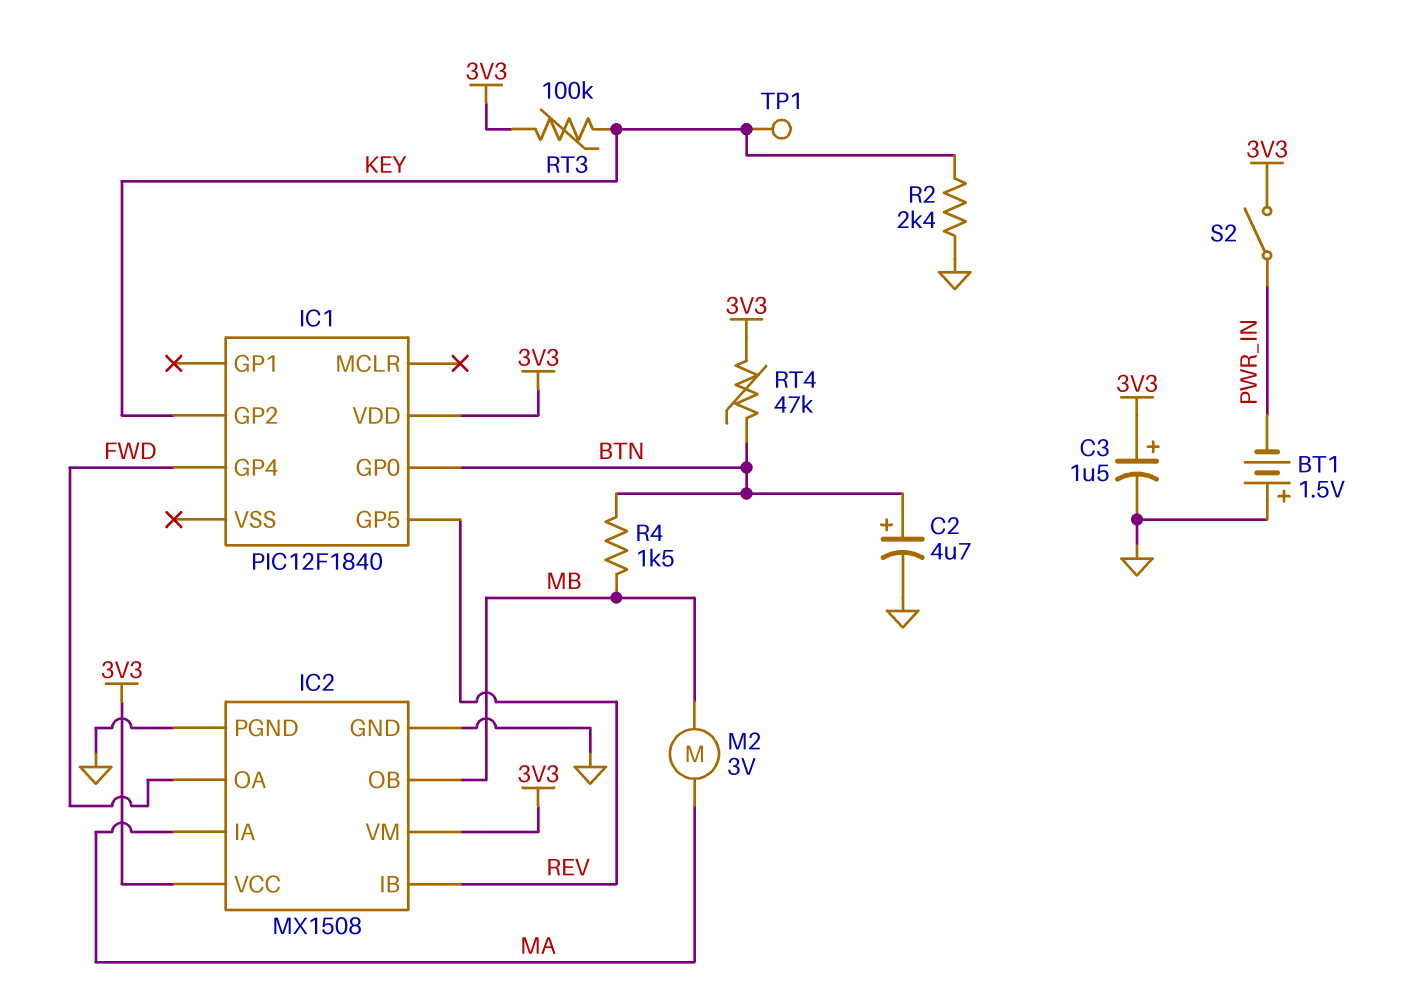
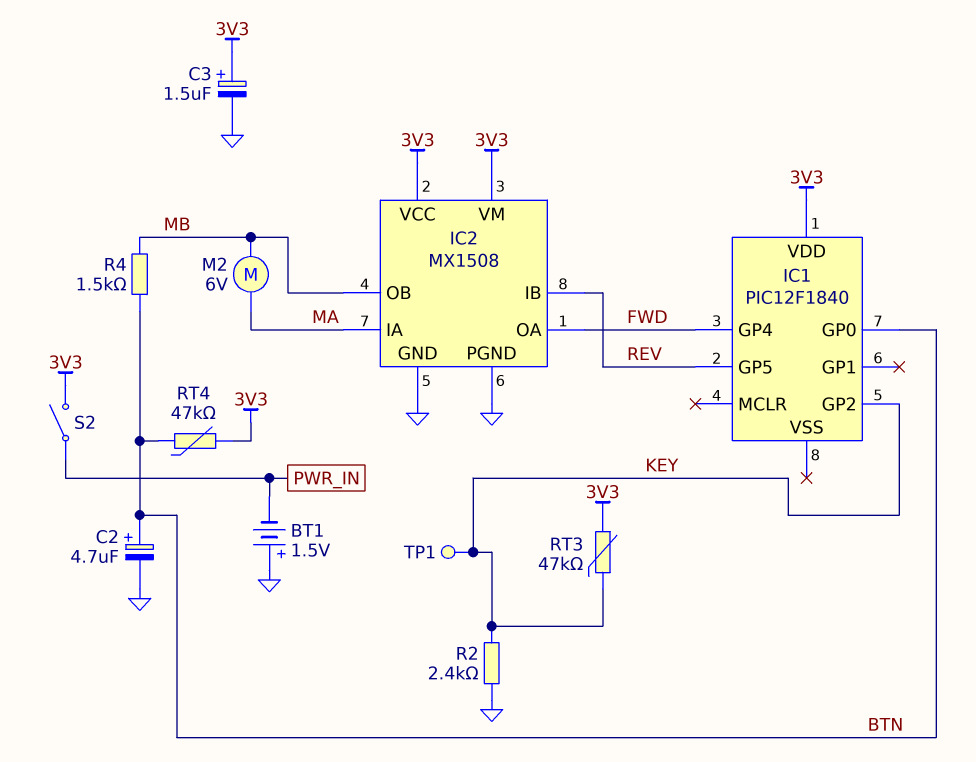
M2: motor 3V (MA, MB) -> motor 6V (MA, MB)
RT3: 100k (3V3, KEY) -> 47k (3V3, KEY)

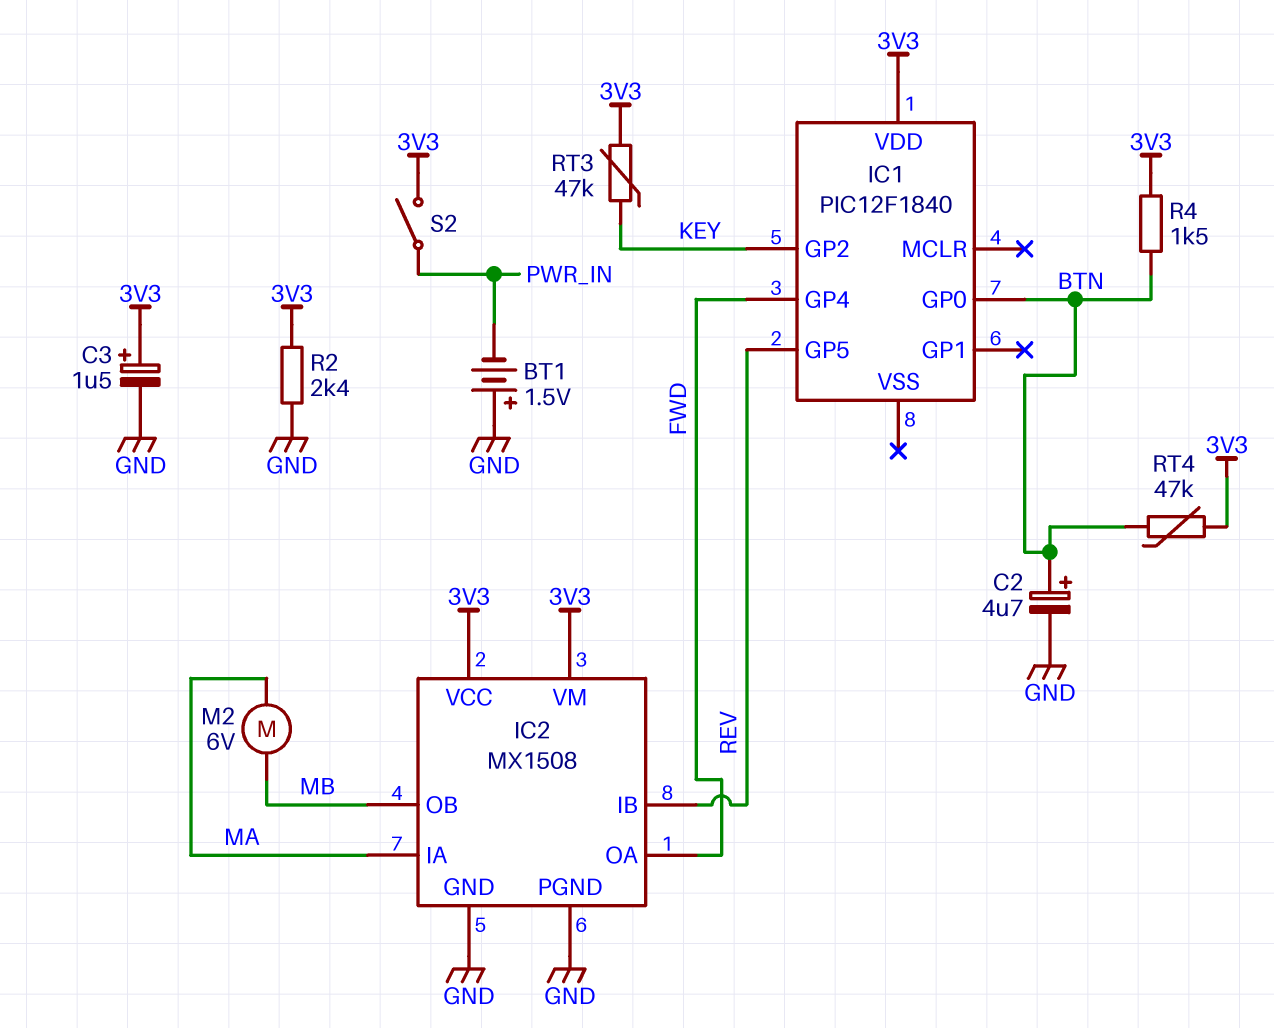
R2: 2.4k (GND, KEY) -> 2.4k (3V3, GND)
R4: 1.5k (BTN, MB) -> 1.5k (3V3, BTN)
TP1: test point (KEY) -> none

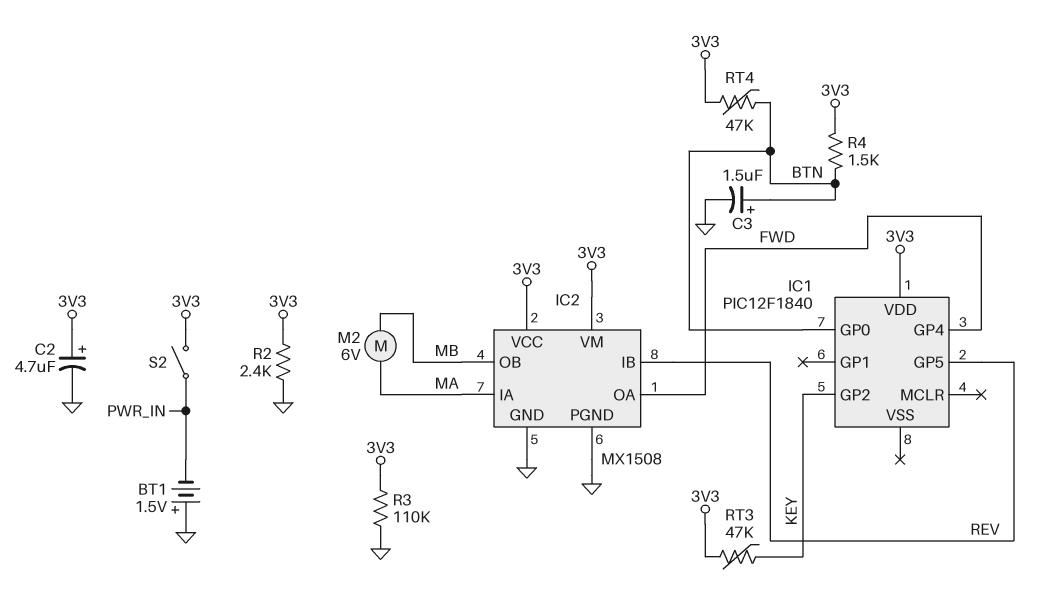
C2: 4.7uF (plus BTN, minus GND) -> 4.7uF (plus 3V3, minus GND)
C3: 1.5uF (plus 3V3, minus GND) -> 1.5uF (plus BTN, minus GND)
R3: none -> 110k (3V3, GND)

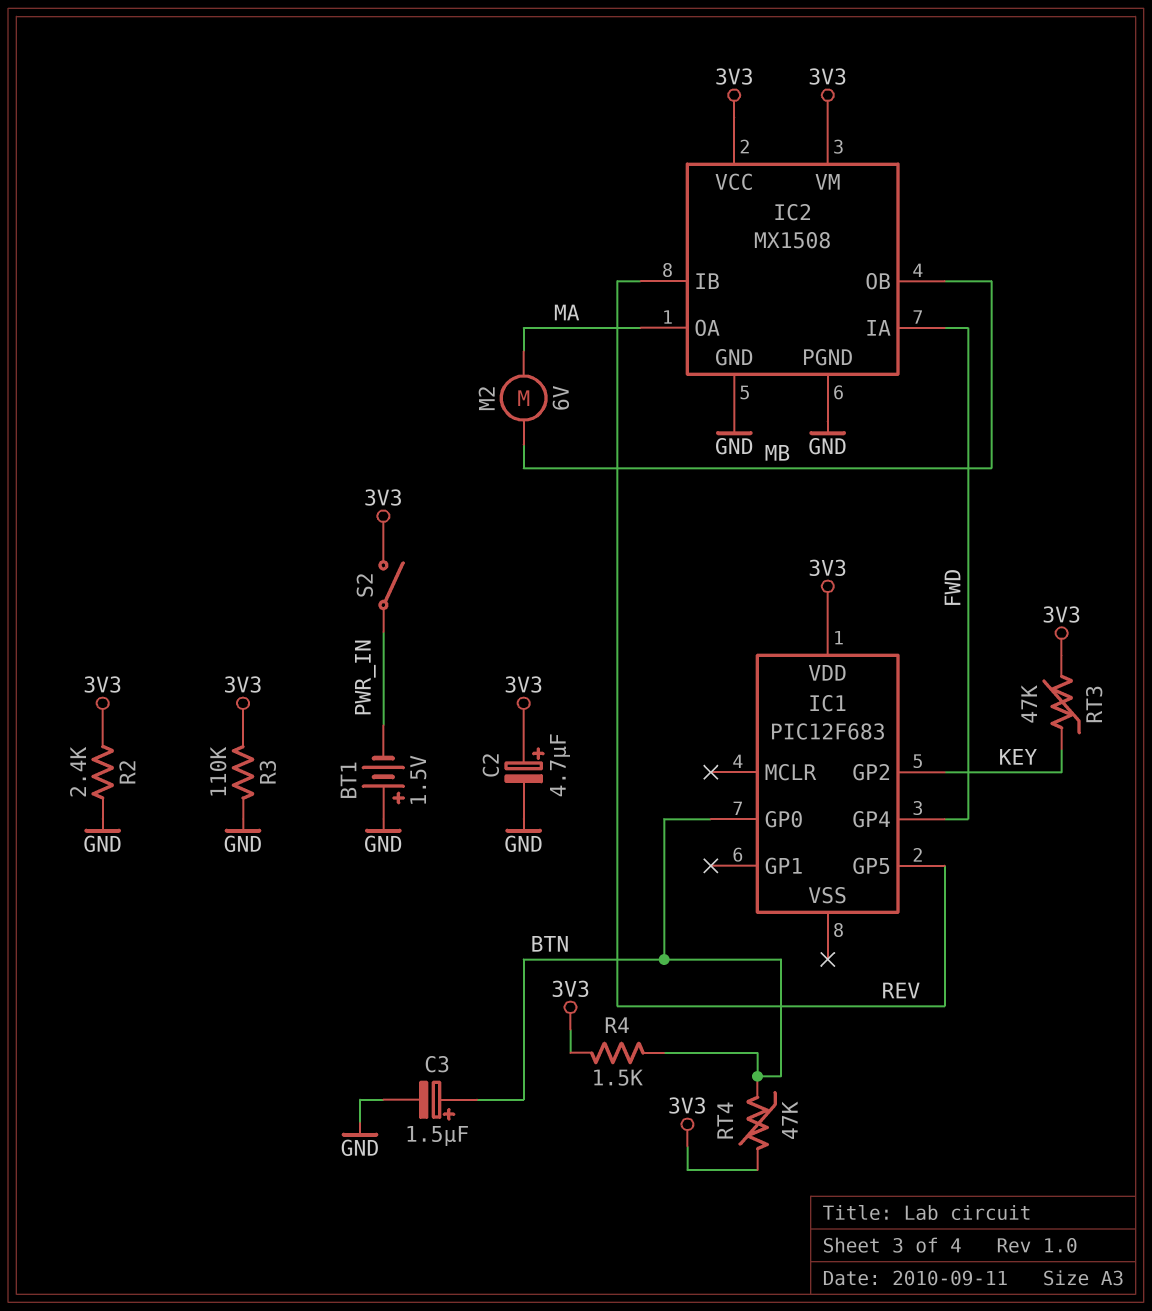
IC1: PIC12F1840 -> PIC12F683
IC2 pin IA: MA -> FWD
IC2 pin OA: FWD -> MA

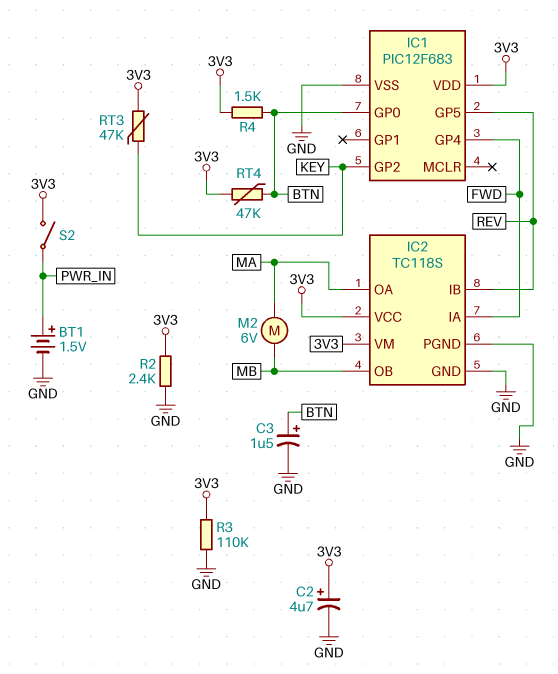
BT1: 1.5V (plus GND, minus PWR_IN) -> 1.5V (plus PWR_IN, minus GND)
IC1 pin VSS: none -> GND
IC2: MX1508 -> TC118S

